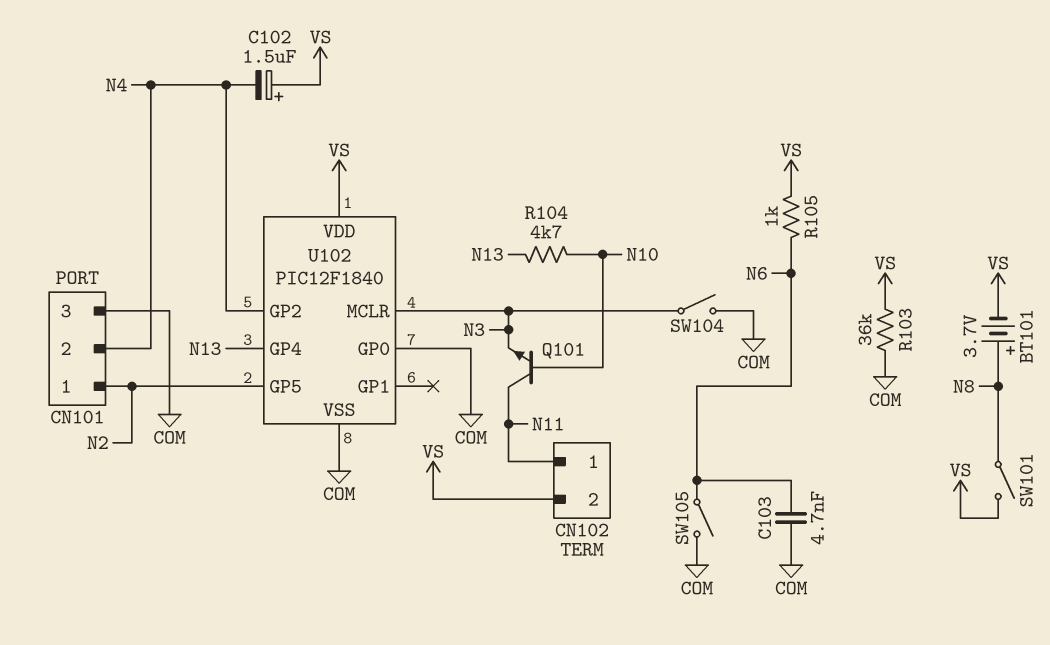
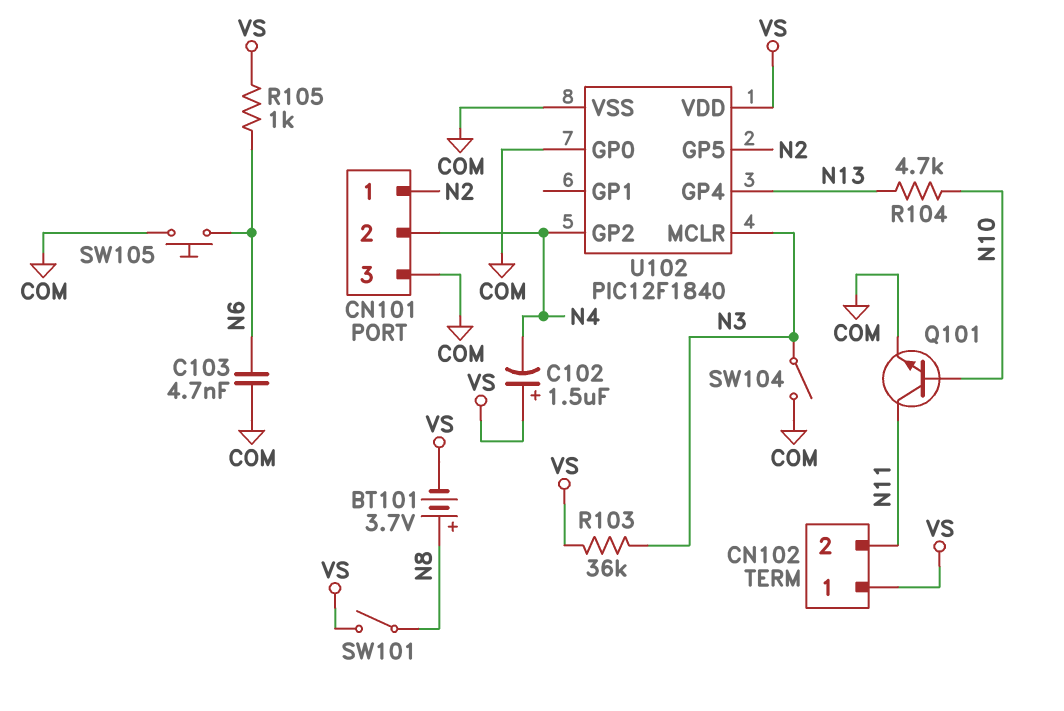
CN102 pin 1: N11 -> VS
CN102 pin 2: VS -> N11
Q101: NPN (B N10, C N11, E N3) -> NPN (B N10, C N11, E COM)
R103: 36k (COM, VS) -> 36k (N3, VS)
SW105: switch (COM, N6) -> button (COM, N6)

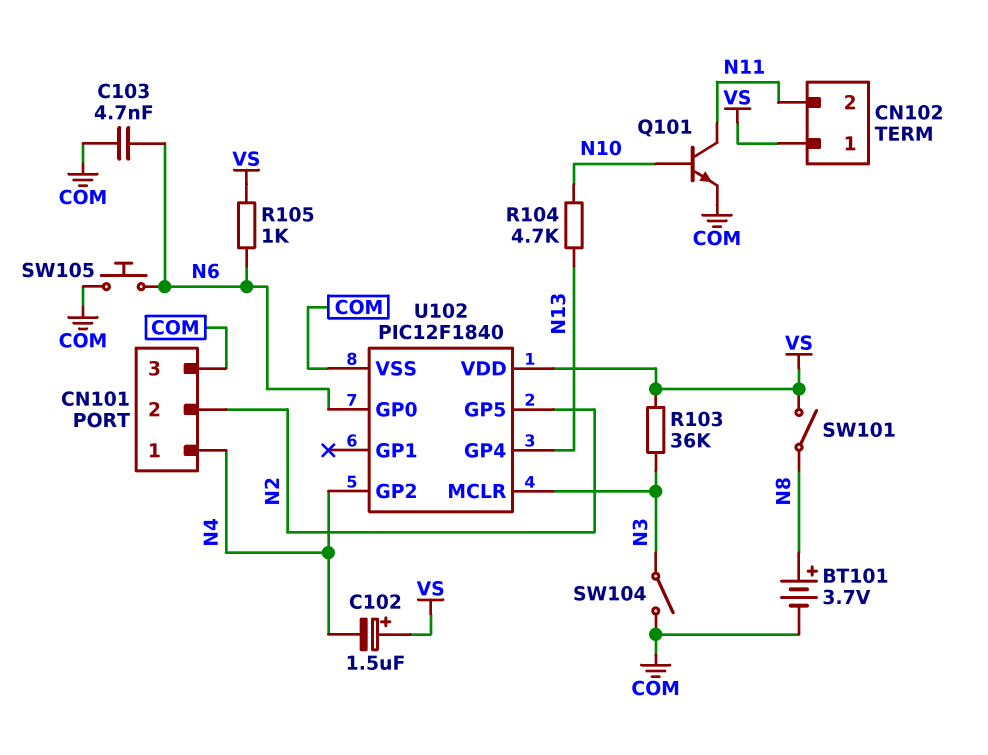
BT101: 3.7V (plus N8, minus VS) -> 3.7V (plus N8, minus COM)
CN101 pin 1: N2 -> N4
CN101 pin 2: N4 -> N2
U102 pin GP0: COM -> N6

